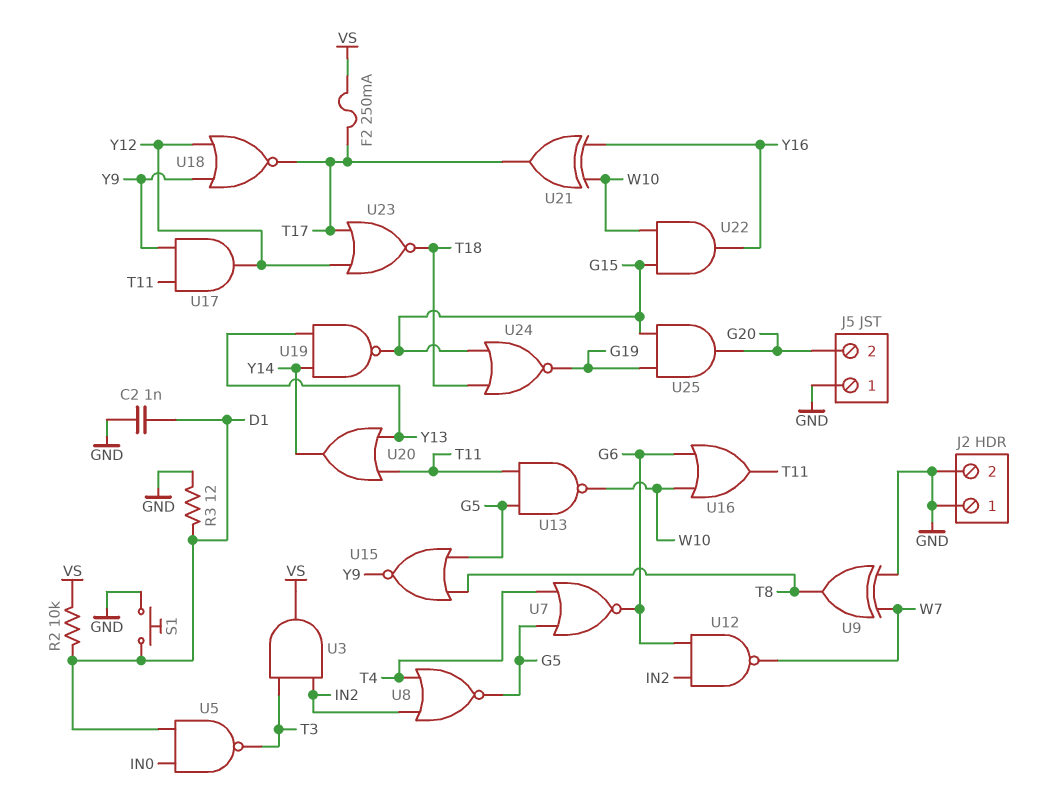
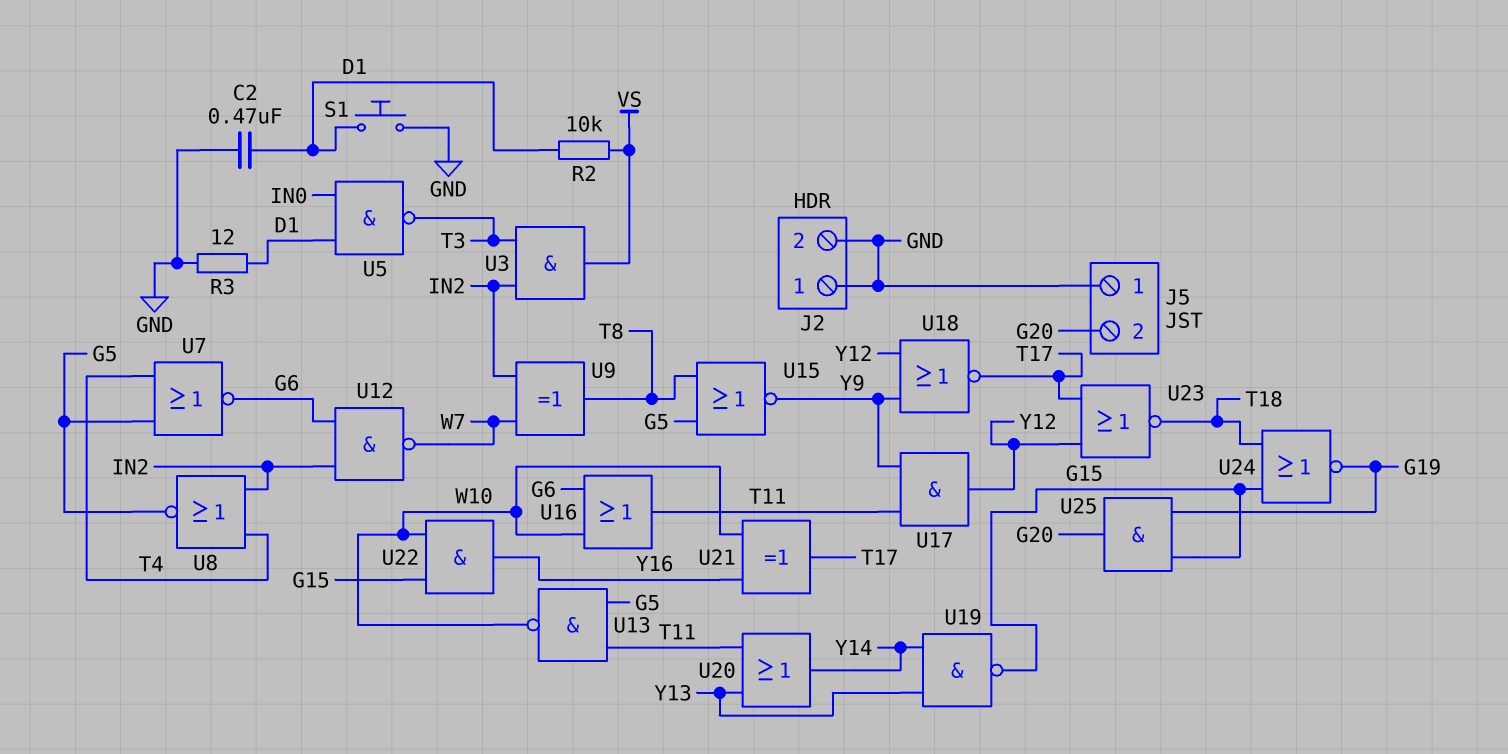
C2: 1nF (D1, GND) -> 470nF (D1, GND)
F2: 250mA (T17, VS) -> none
U9: XOR (in GND, in W7, out T8) -> XOR (in IN2, in W7, out T8)

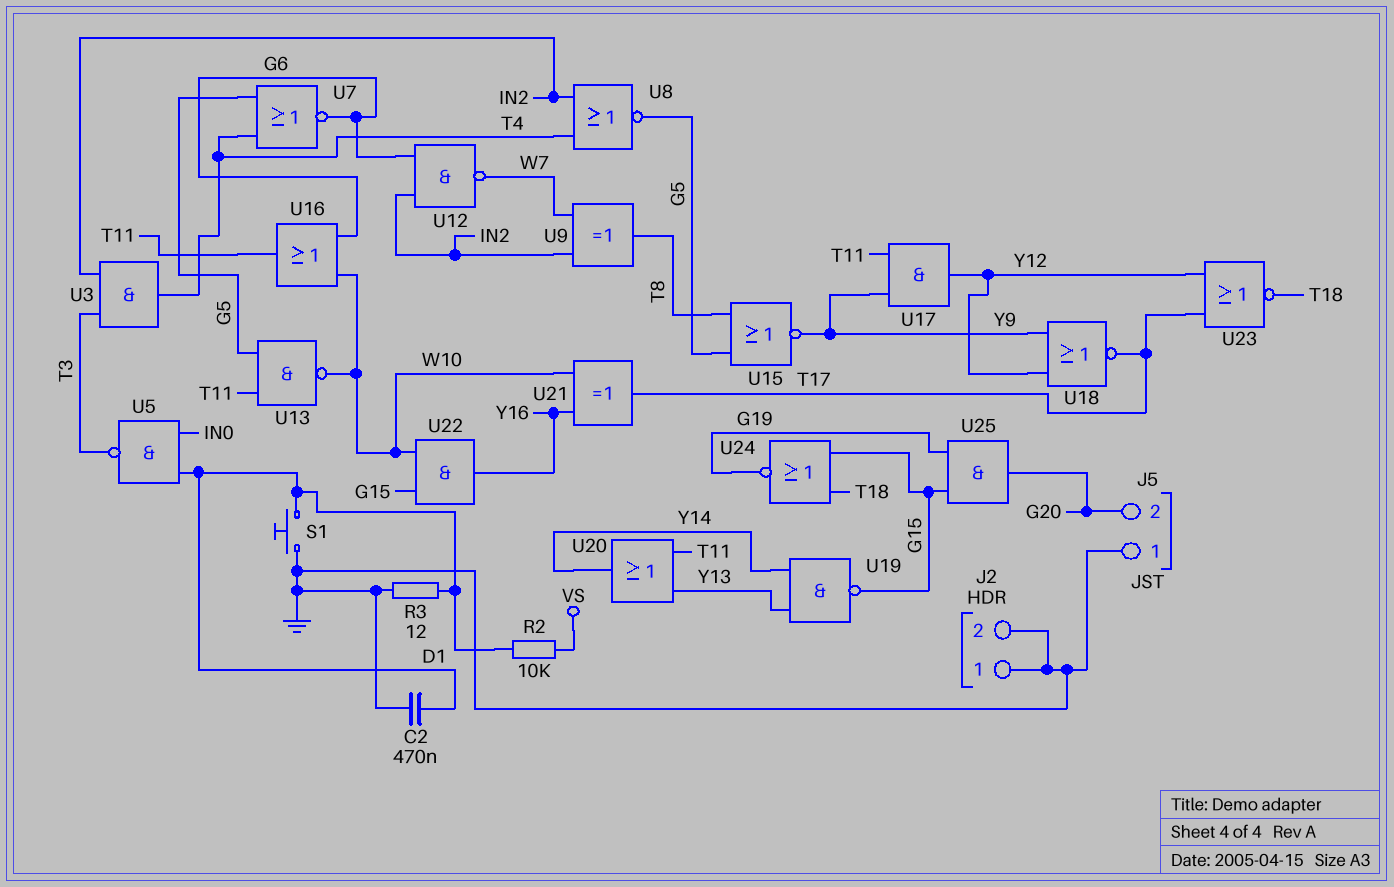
U3: AND (in IN2, in T3, out VS) -> AND (in IN2, in T3, out T4)

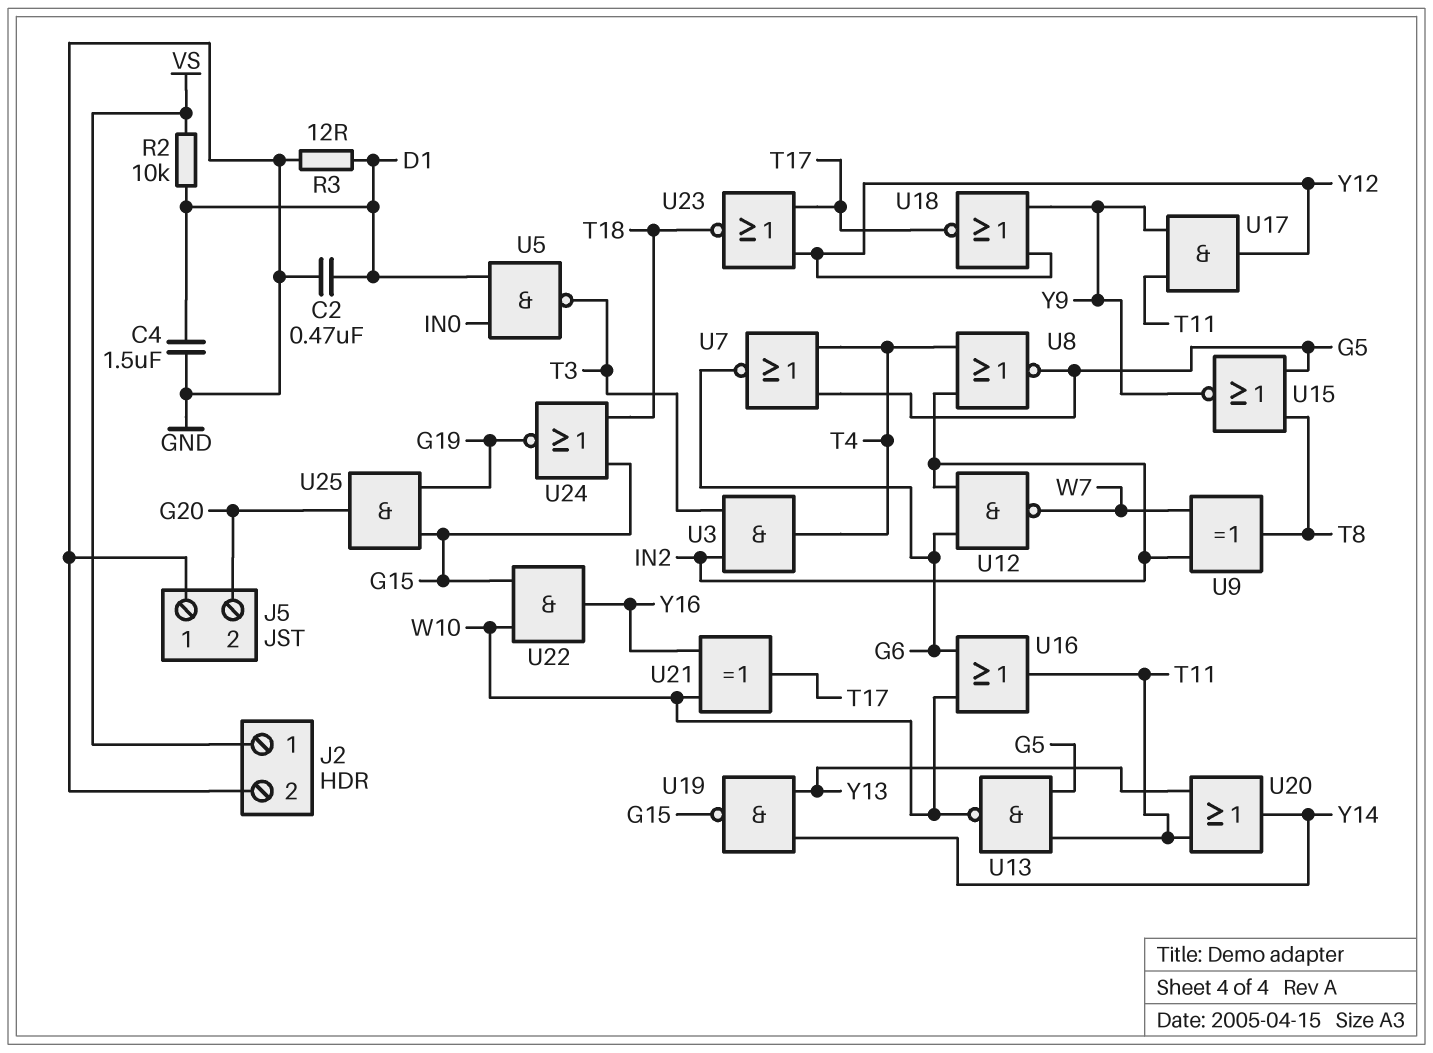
C4: none -> 1.5uF (D1, GND)
J2 pin 1: GND -> VS
S1: button (D1, GND) -> none

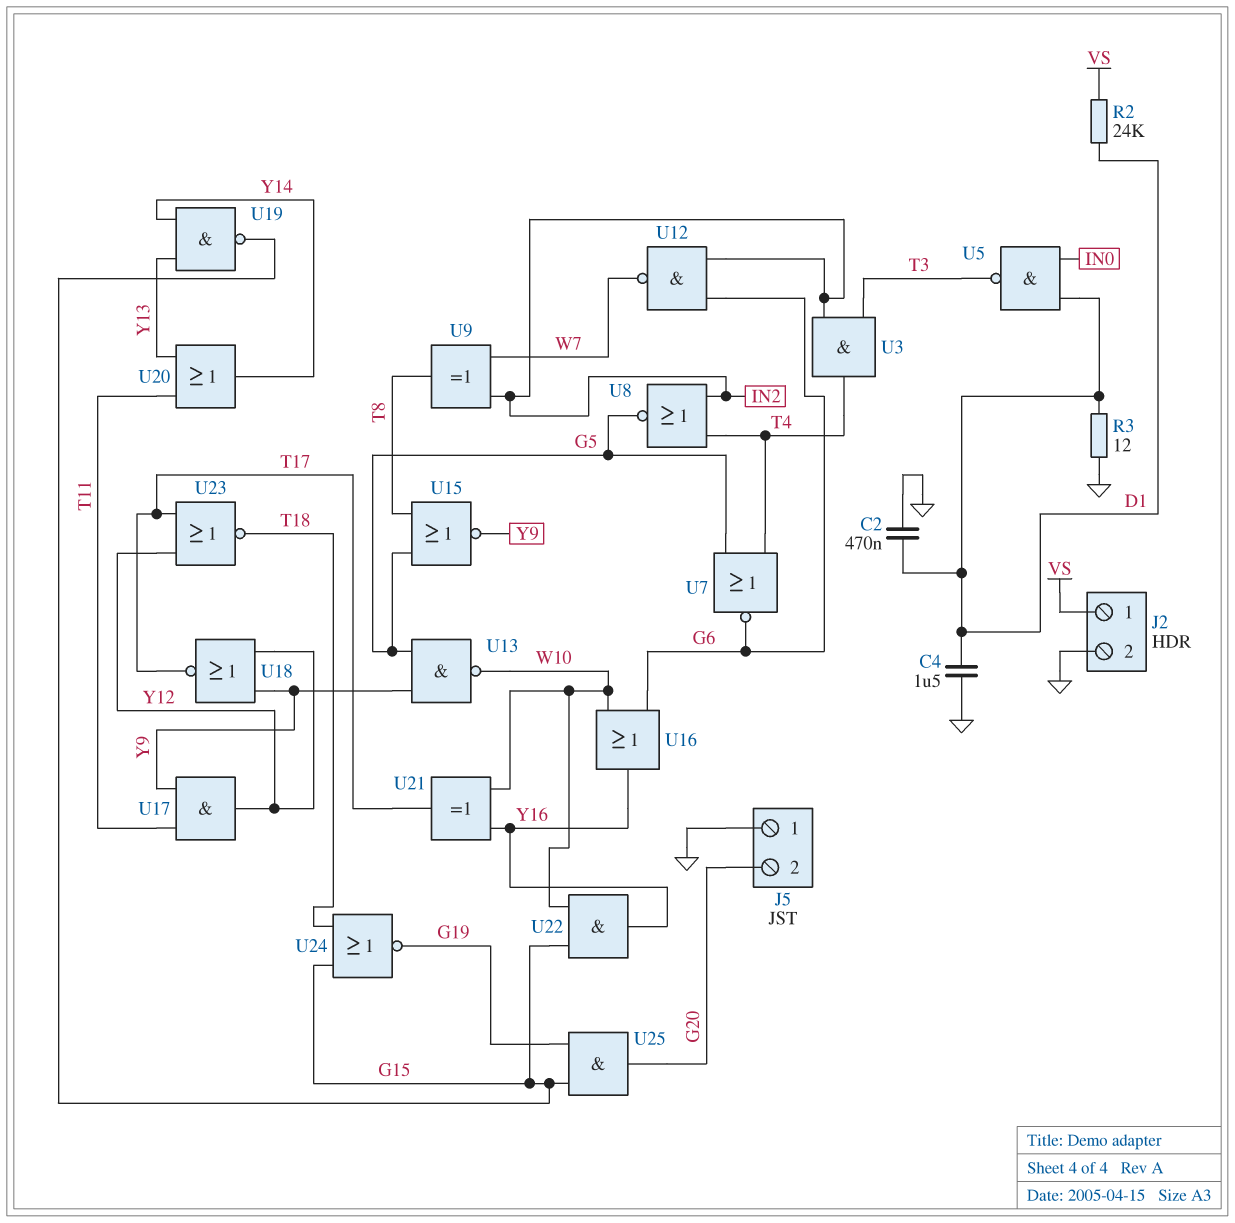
R2: 10k (D1, VS) -> 24k (D1, VS)
U13: NAND (in G5, in T11, out W10) -> NAND (in G5, in Y9, out W10)
U16: OR (in G6, in W10, out T11) -> OR (in G6, in W10, out Y16)

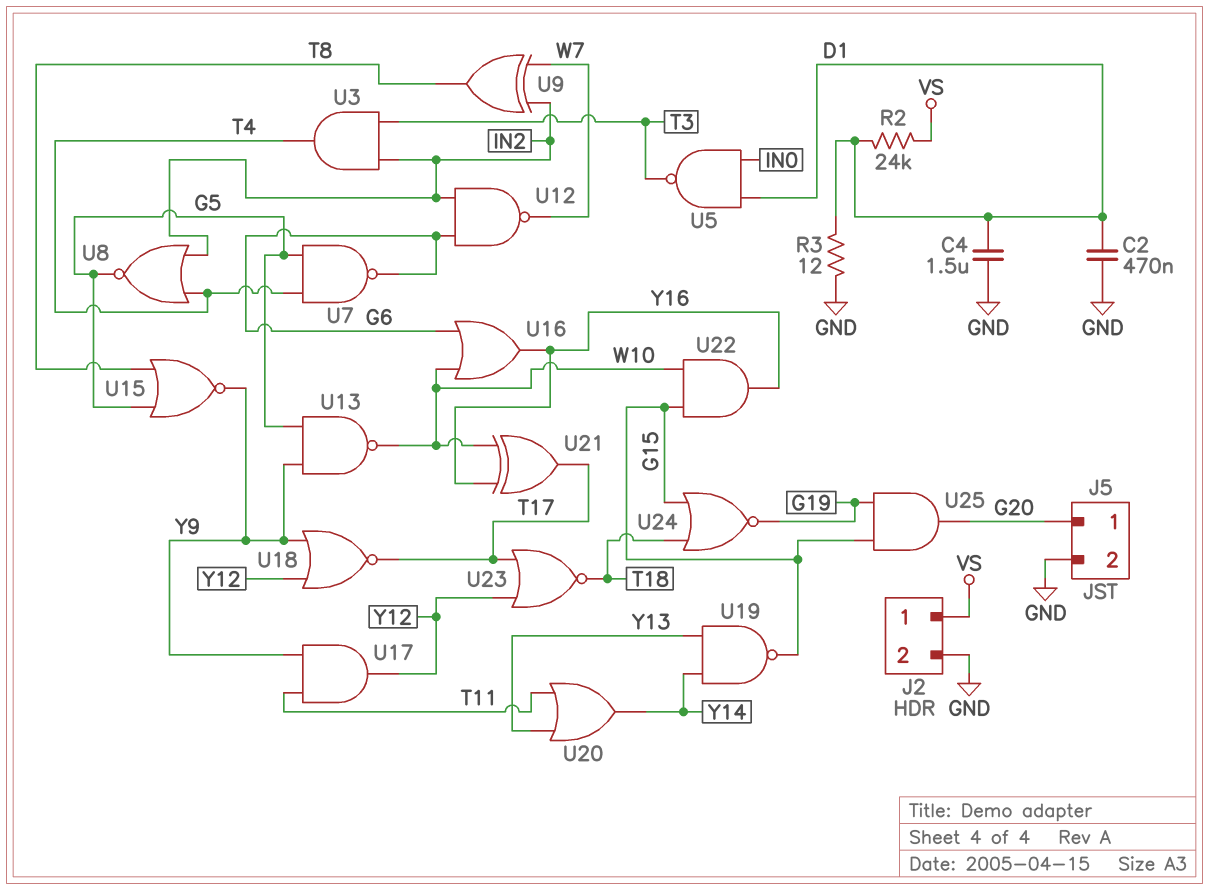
J5 pin 1: GND -> G20
J5 pin 2: G20 -> GND
U7: NOR (in G5, in T4, out G6) -> NAND (in G5, in T4, out G6)

